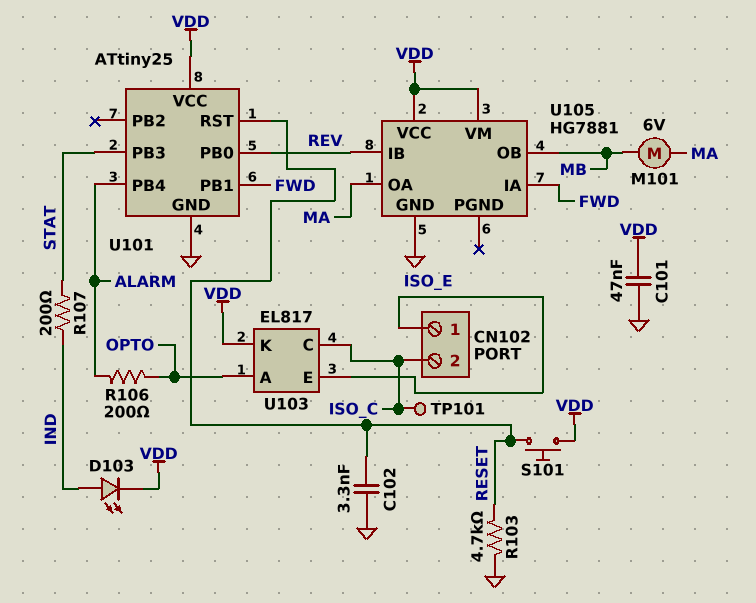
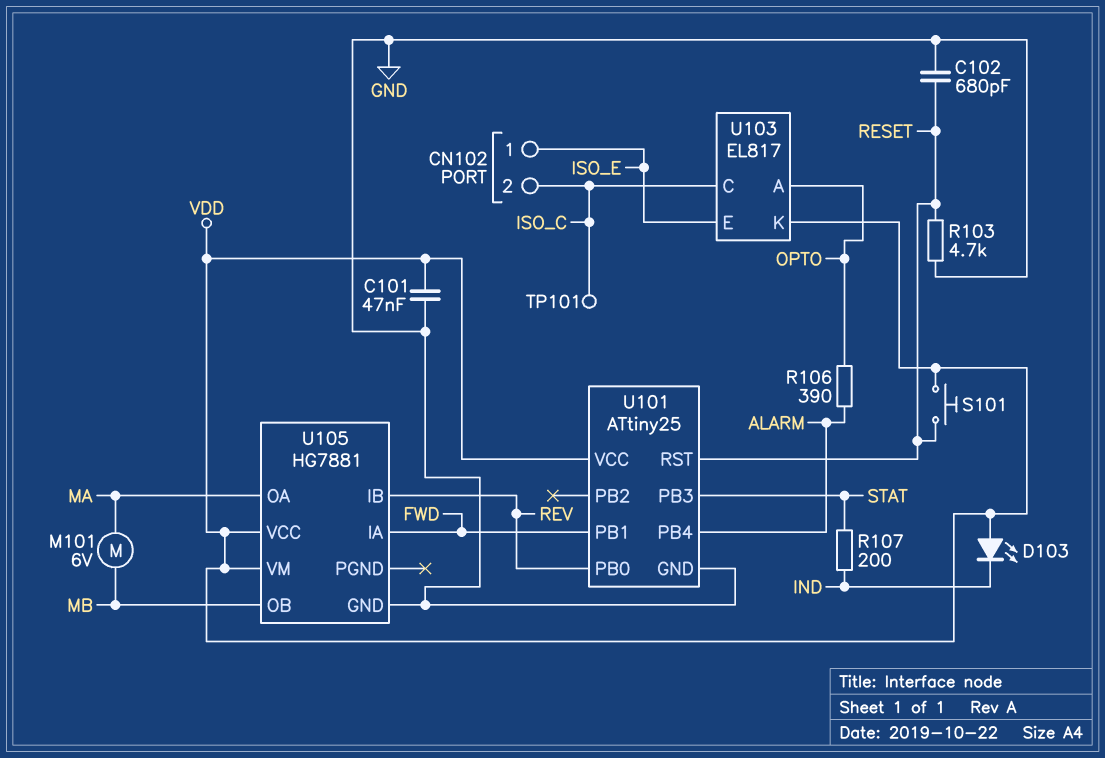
C102: 3.3nF (GND, RESET) -> 680pF (GND, RESET)
D103: LED (A IND, K VDD) -> LED (A VDD, K IND)
R106: 200 (ALARM, OPTO) -> 390 (ALARM, OPTO)

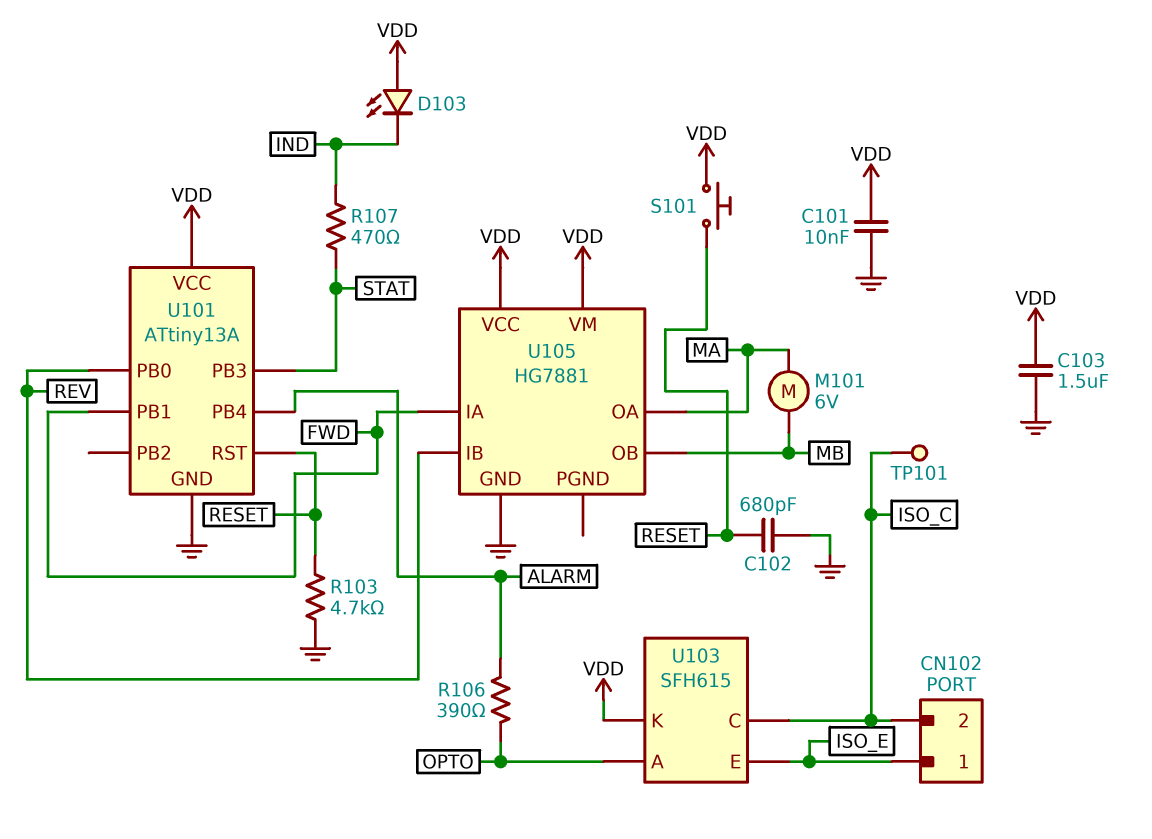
C101: 47nF (GND, VDD) -> 10nF (GND, VDD)
C103: none -> 1.5uF (GND, VDD)
R107: 200 (IND, STAT) -> 470 (IND, STAT)
U101: ATtiny25 -> ATtiny13A
U103: EL817 -> SFH615

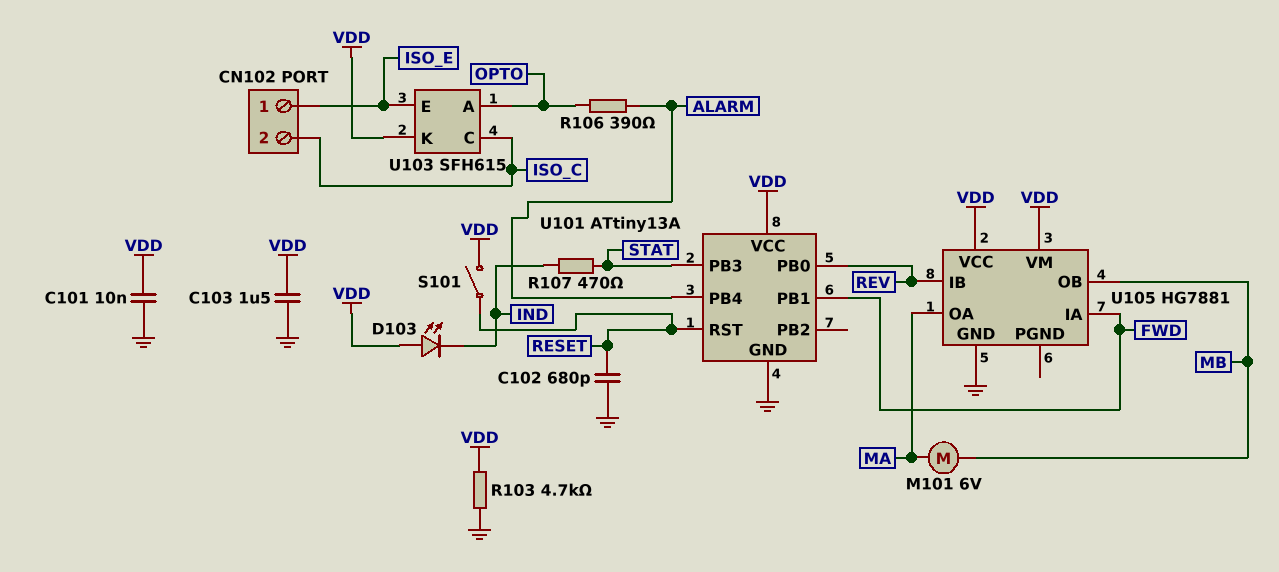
R103: 4.7k (GND, RESET) -> 4.7k (GND, VDD)
S101: button (RESET, VDD) -> switch (RESET, VDD)
TP101: test point (ISO_C) -> none

